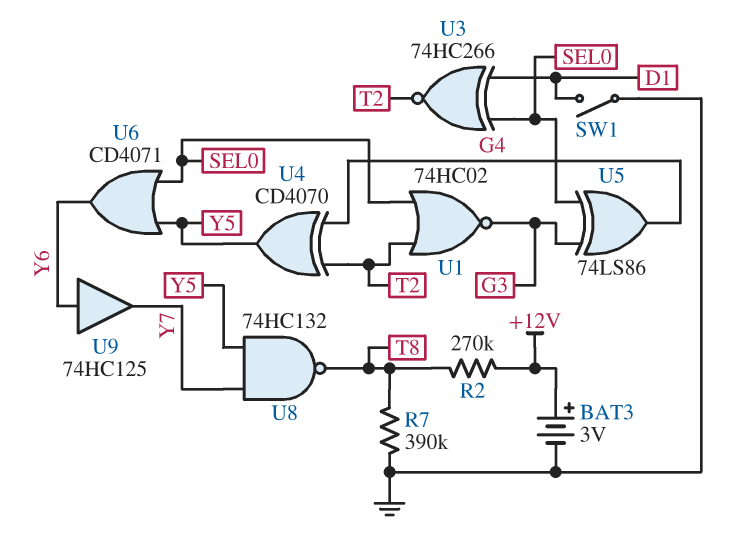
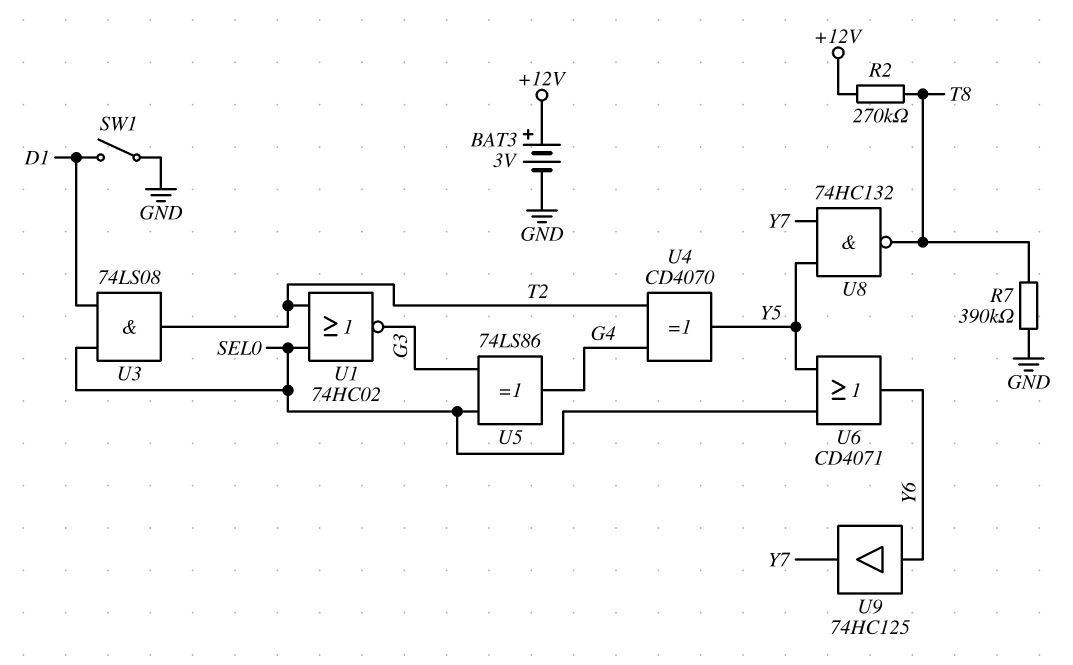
U3: XNOR 74HC266 (in D1, in SEL0, out T2) -> AND 74LS08 (in D1, in SEL0, out T2)

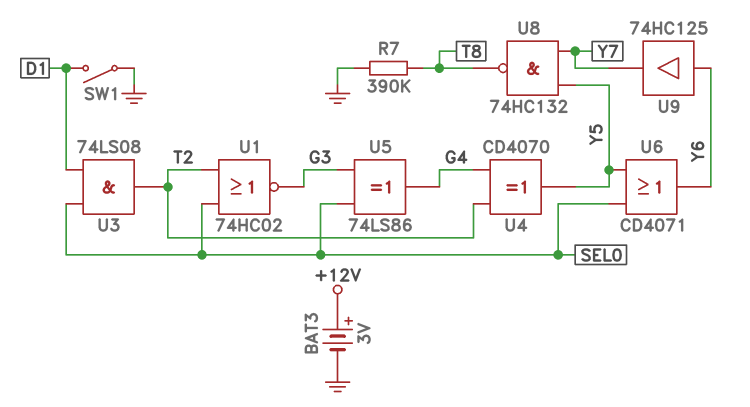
R2: 270k (+12V, T8) -> none

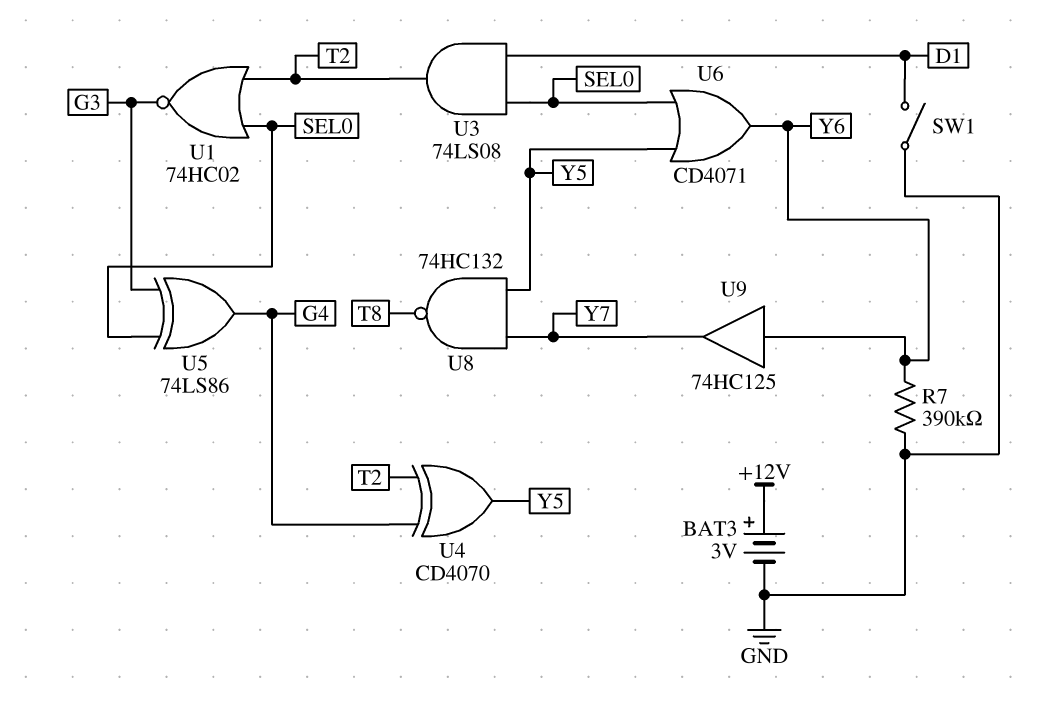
R7: 390k (GND, T8) -> 390k (GND, Y6)

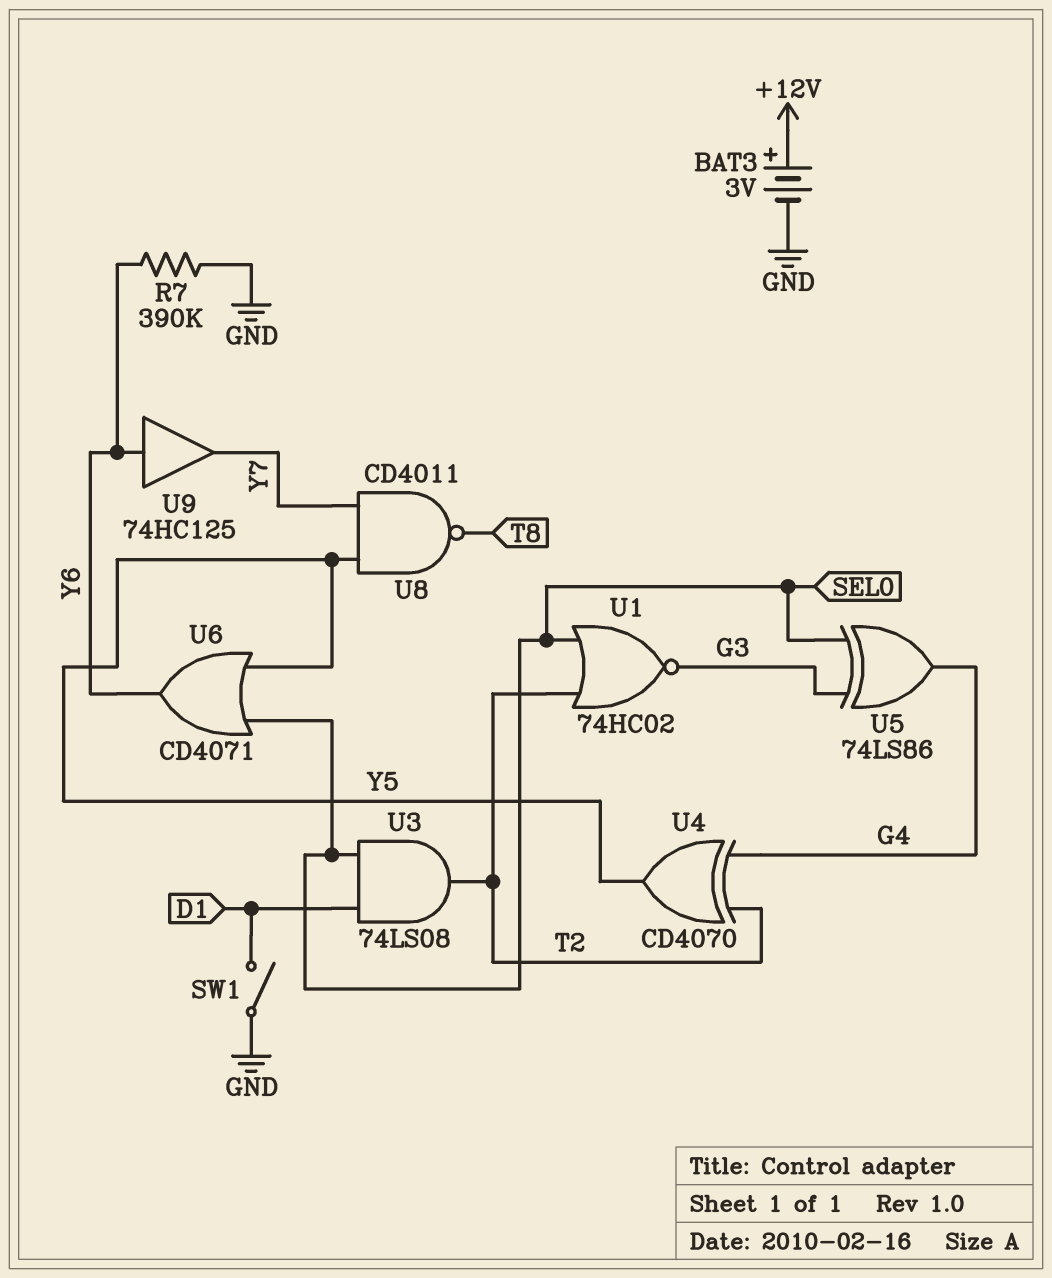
U8: NAND 74HC132 (in Y5, in Y7, out T8) -> NAND CD4011 (in Y5, in Y7, out T8)

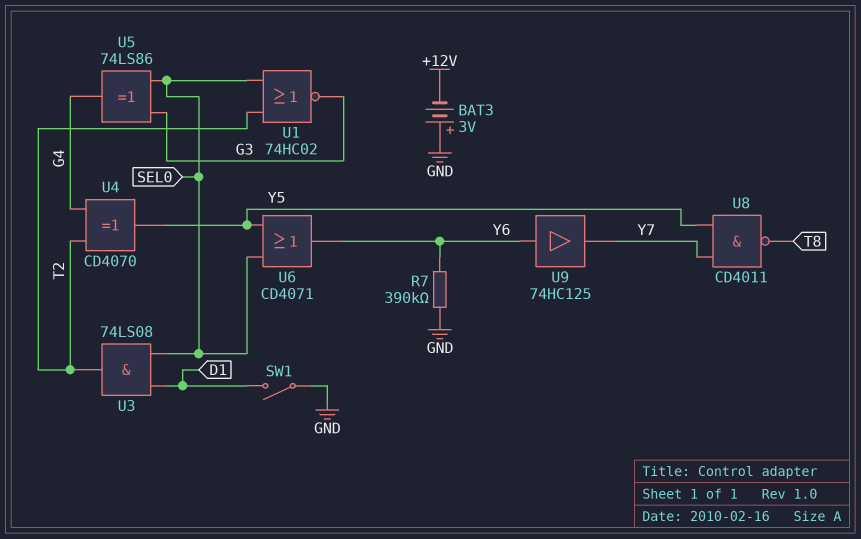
BAT3: 3V (plus +12V, minus GND) -> 3V (plus GND, minus +12V)

